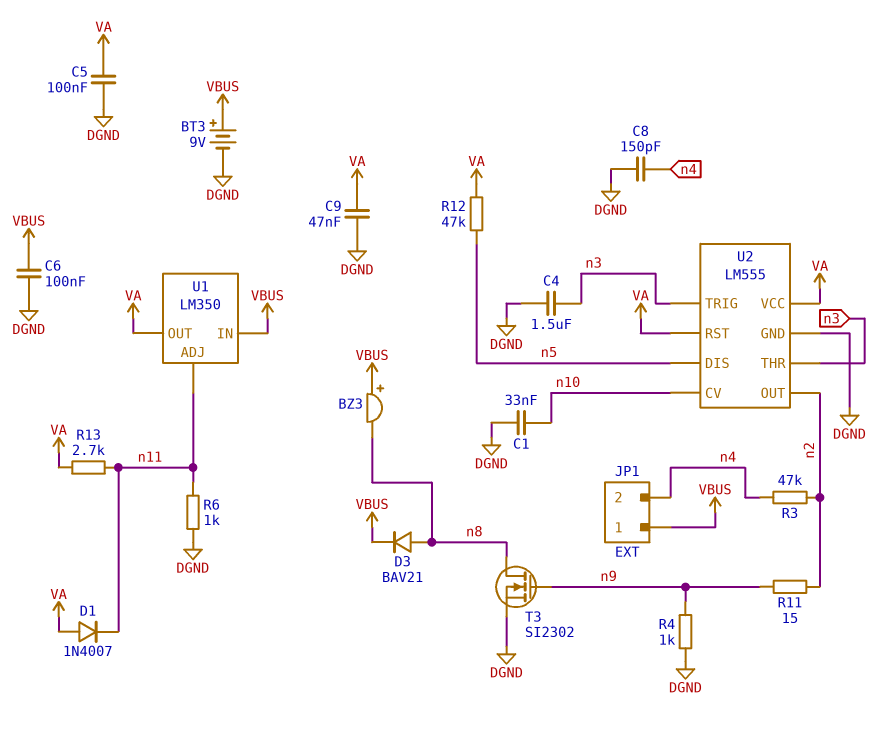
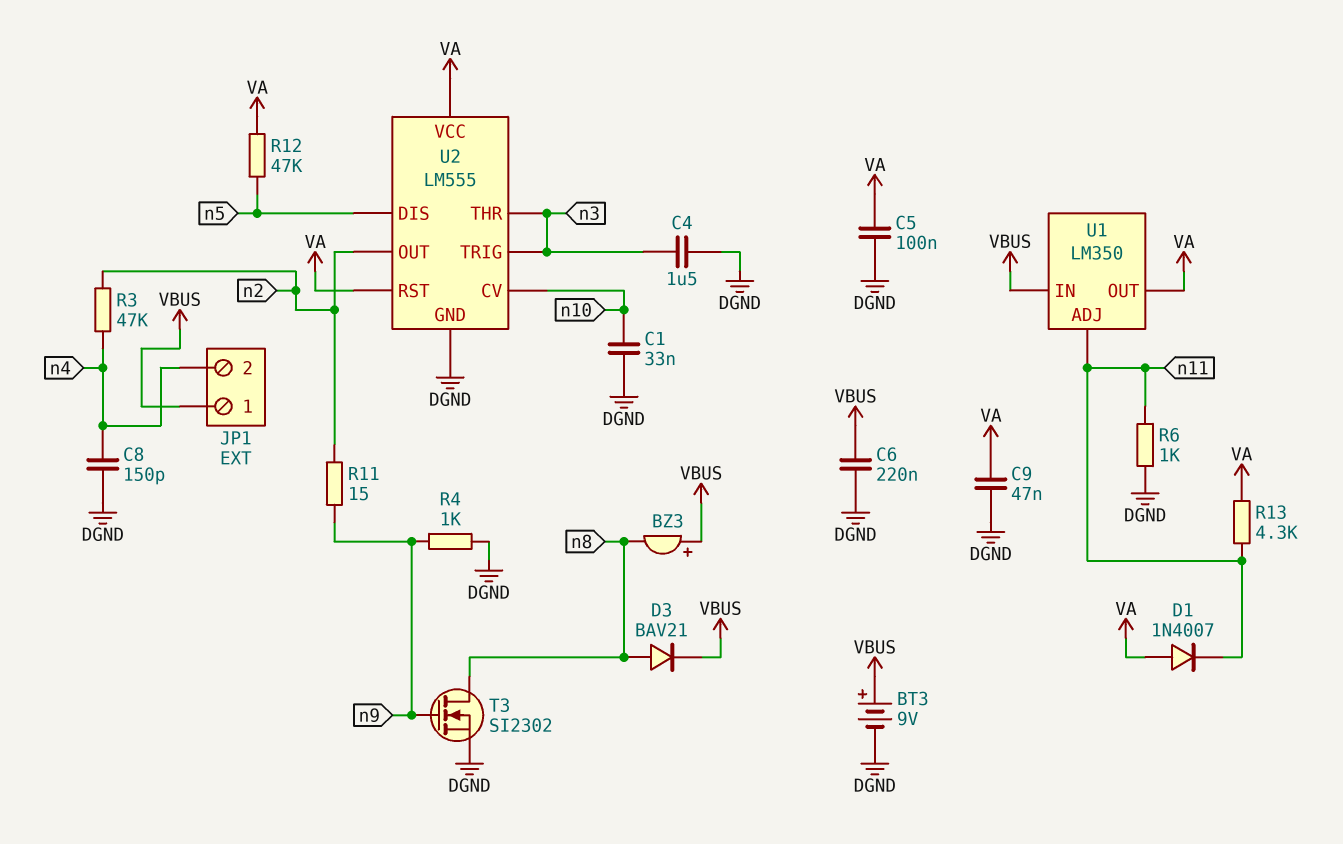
C6: 100nF (DGND, VBUS) -> 220nF (DGND, VBUS)
R13: 2.7k (VA, n11) -> 4.3k (VA, n11)

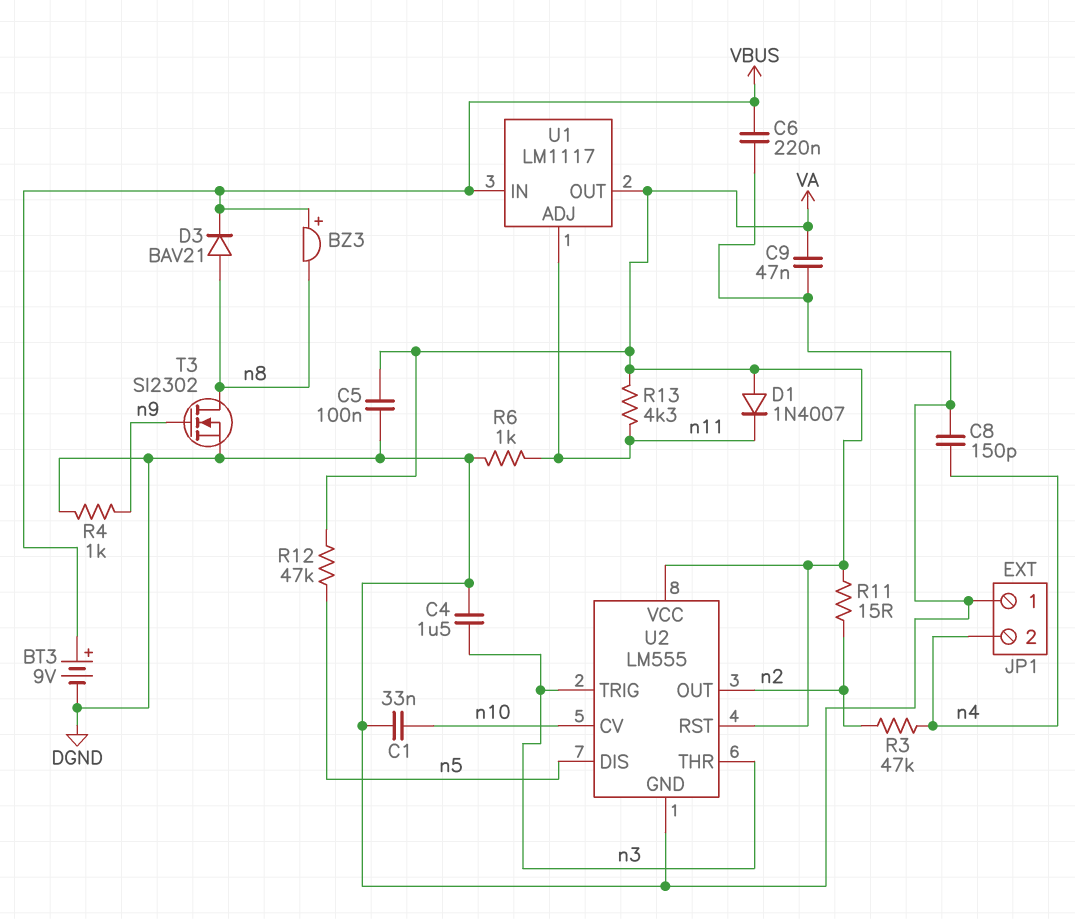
JP1 pin 1: VBUS -> DGND
R11: 15 (n2, n9) -> 15 (VA, n2)
U1: LM350 -> LM1117

